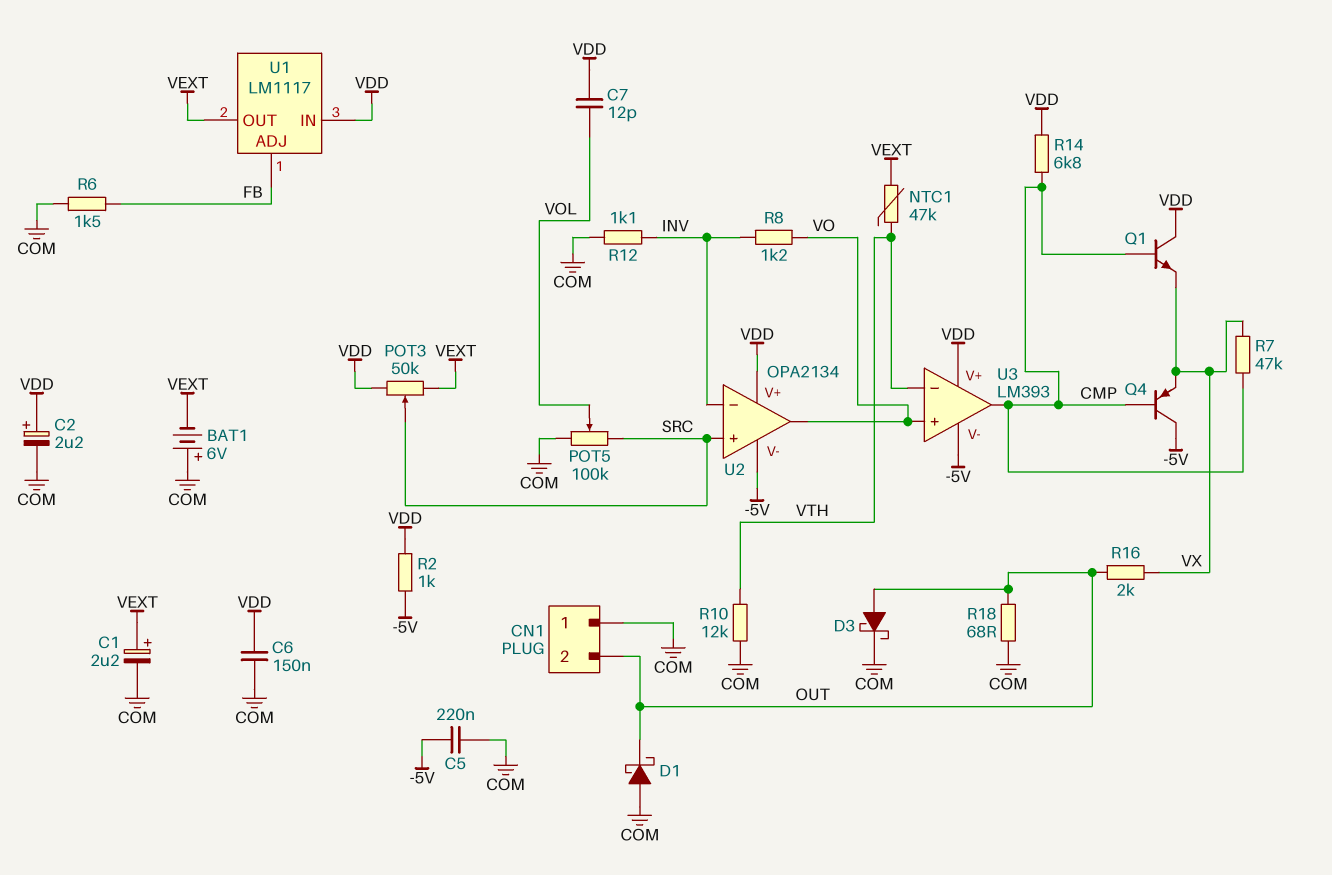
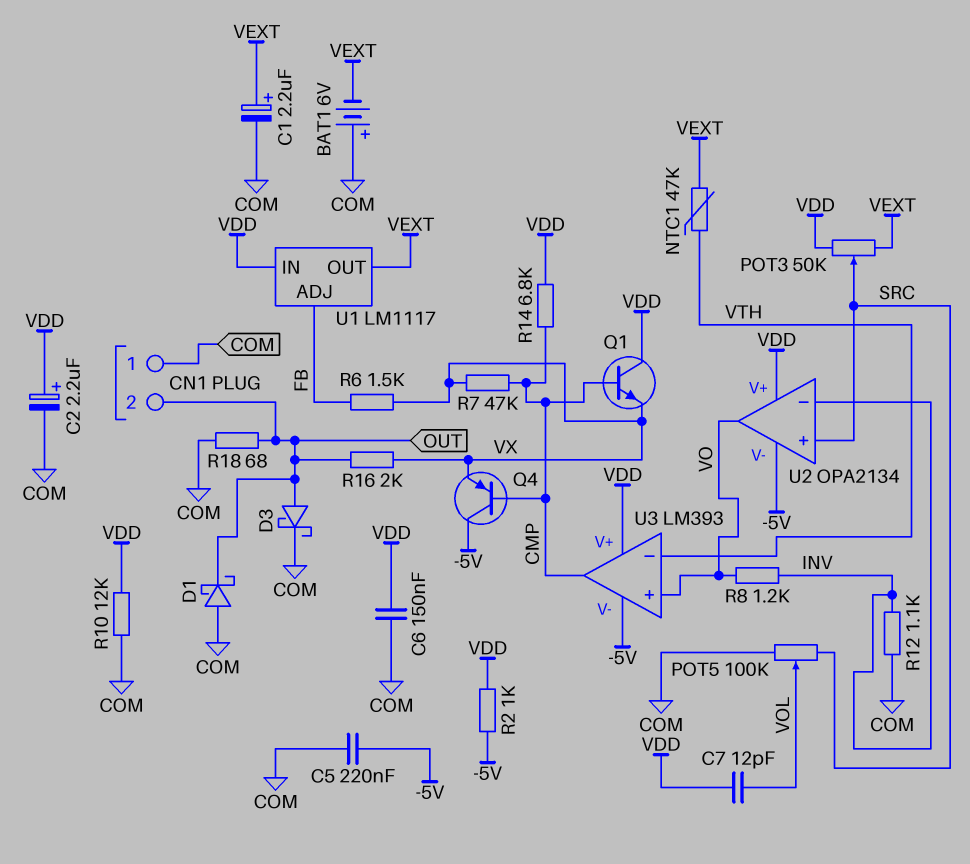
R6: 1.5k (COM, FB) -> 1.5k (FB, VX)
R10: 12k (COM, VTH) -> 12k (COM, VDD)

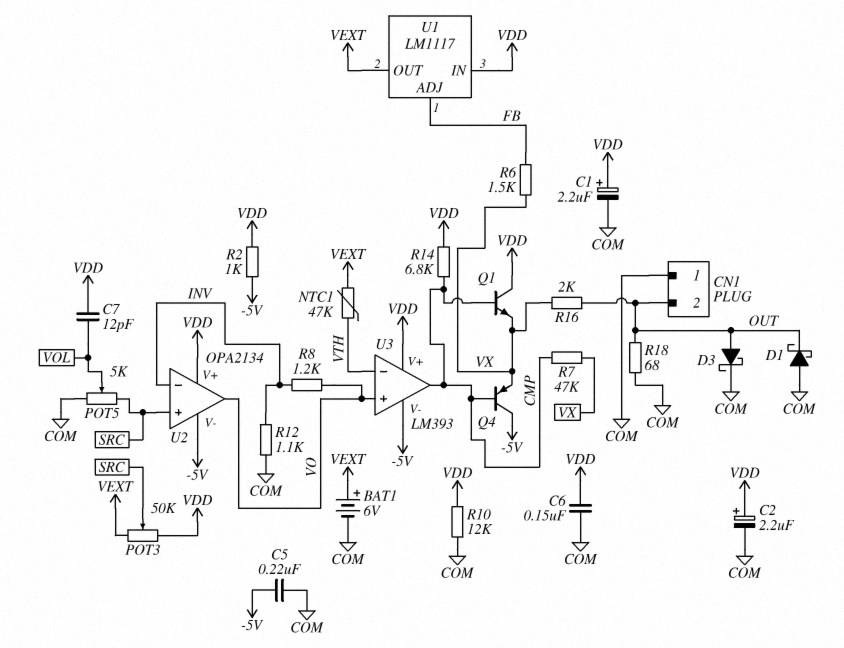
BAT1: 6V (plus COM, minus VEXT) -> 6V (plus VEXT, minus COM)
C1: 2.2uF (plus VEXT, minus COM) -> 2.2uF (plus VDD, minus COM)
POT5: 100k (COM, SRC, wiper VOL) -> 5k (COM, SRC, wiper VOL)

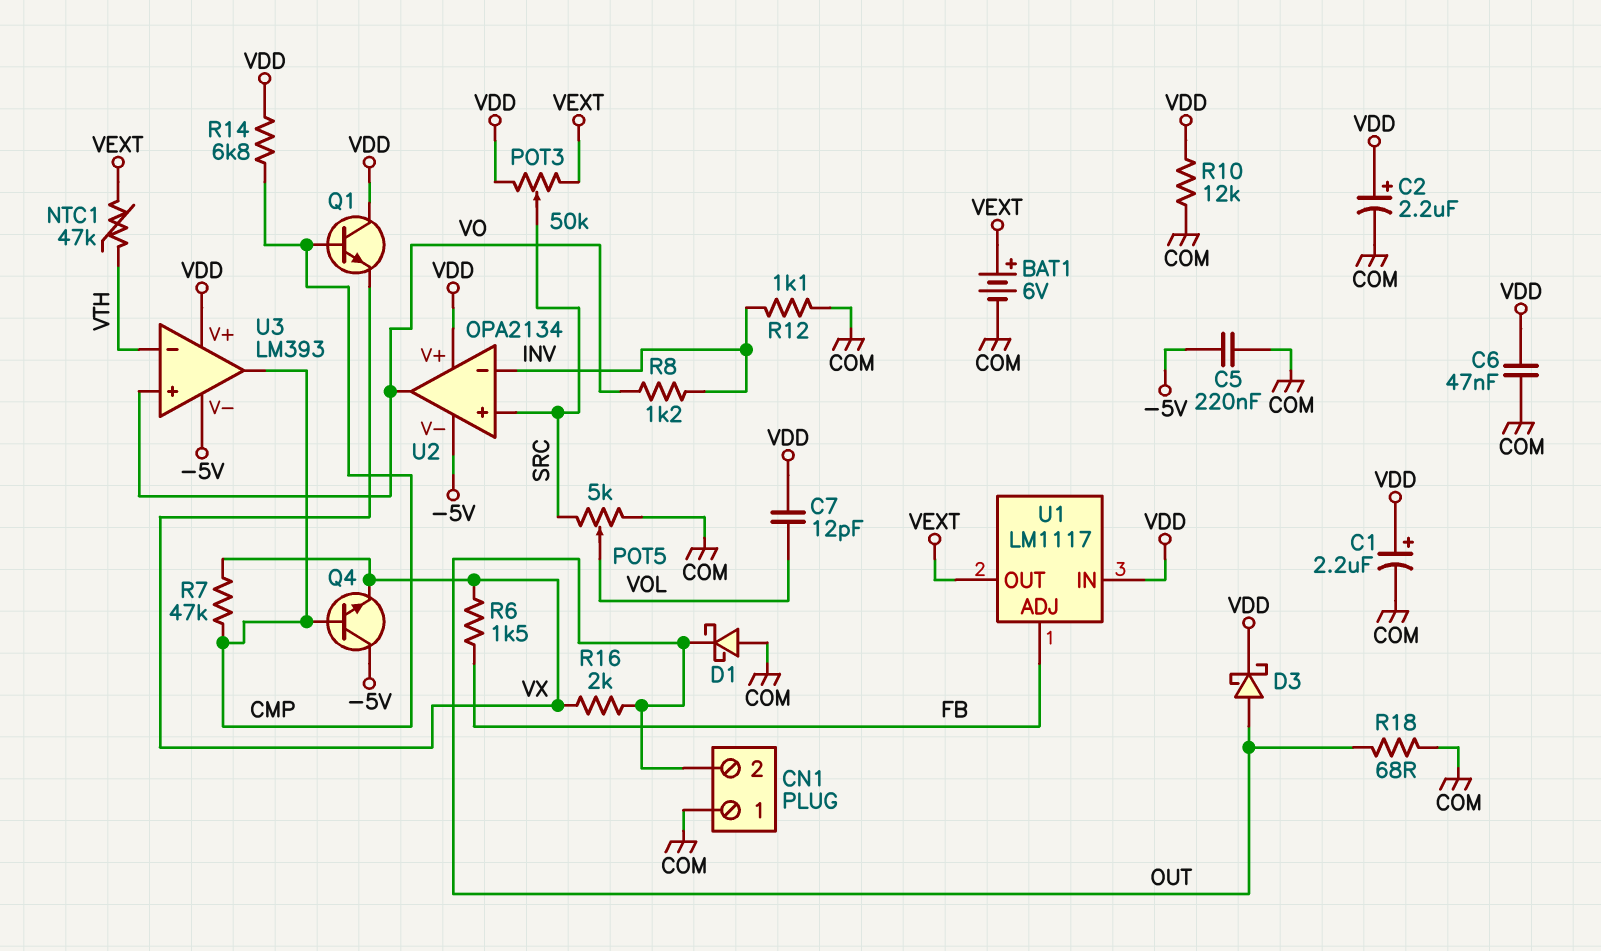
C6: 150nF (COM, VDD) -> 47nF (COM, VDD)
D3: schottky (A OUT, K COM) -> schottky (A OUT, K VDD)
Q4: PNP (B CMP, C -5V, E VX) -> NPN (B CMP, C -5V, E VX)
R2: 1k (-5V, VDD) -> none

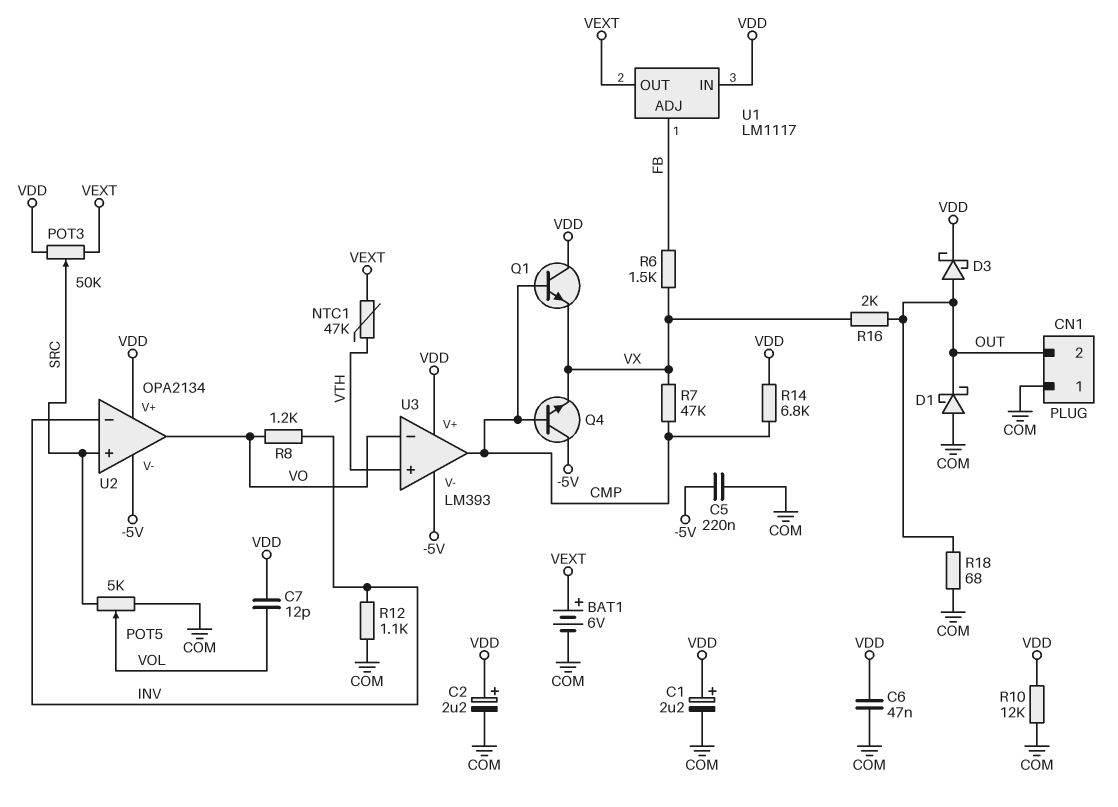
U3 pin in+: VO -> VTH
U3 pin in-: VTH -> VO

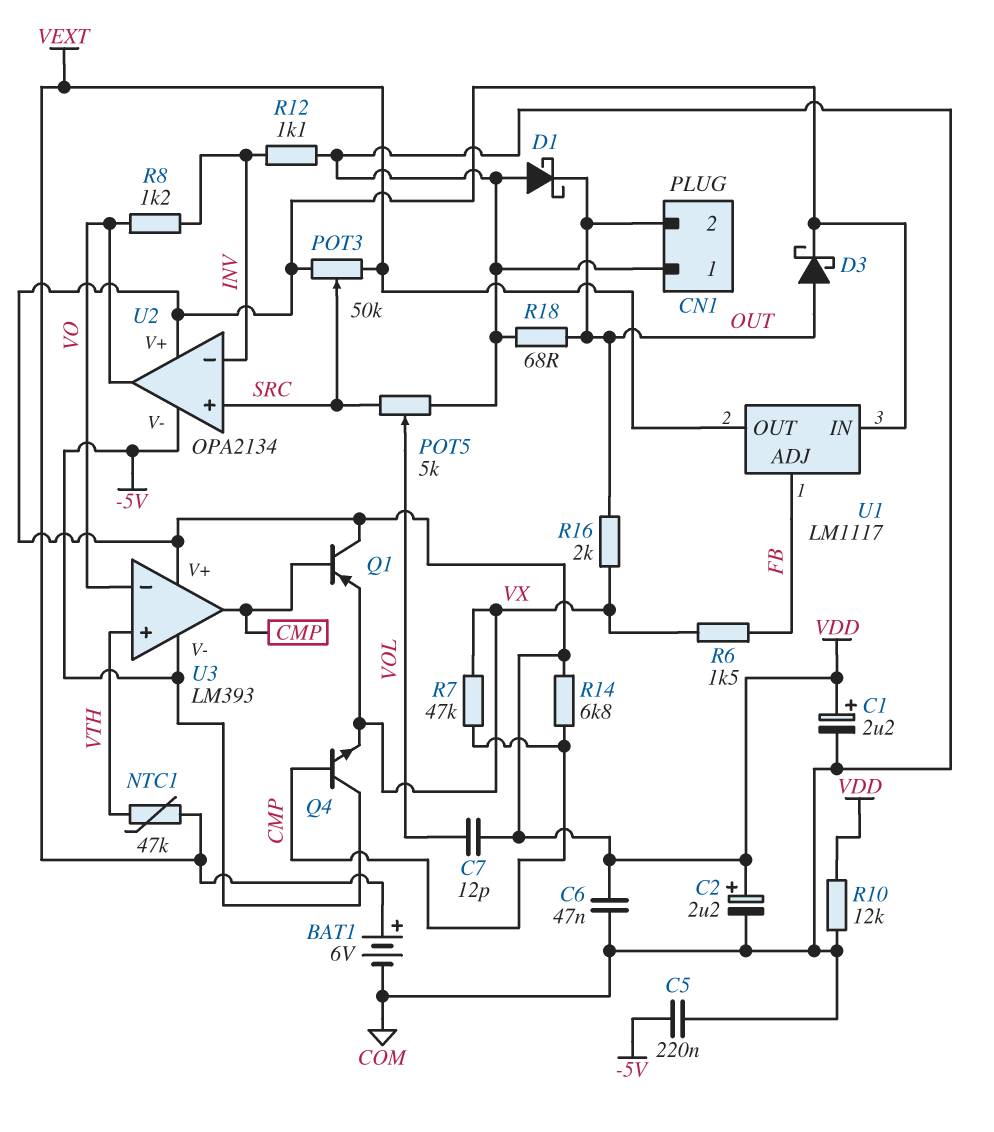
Q1: NPN (B CMP, C VDD, E VX) -> PNP (B CMP, C VDD, E VX)

